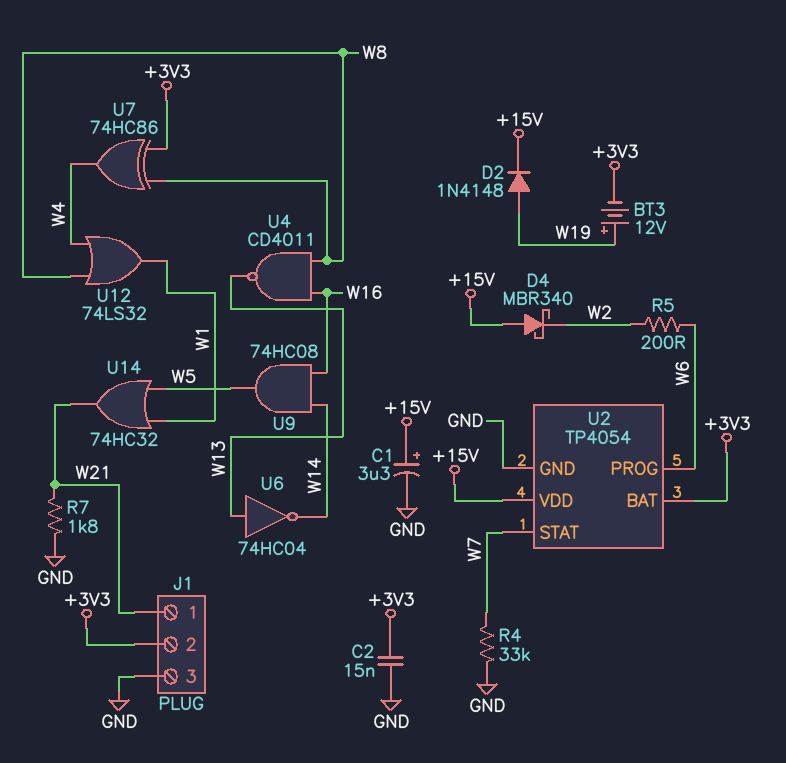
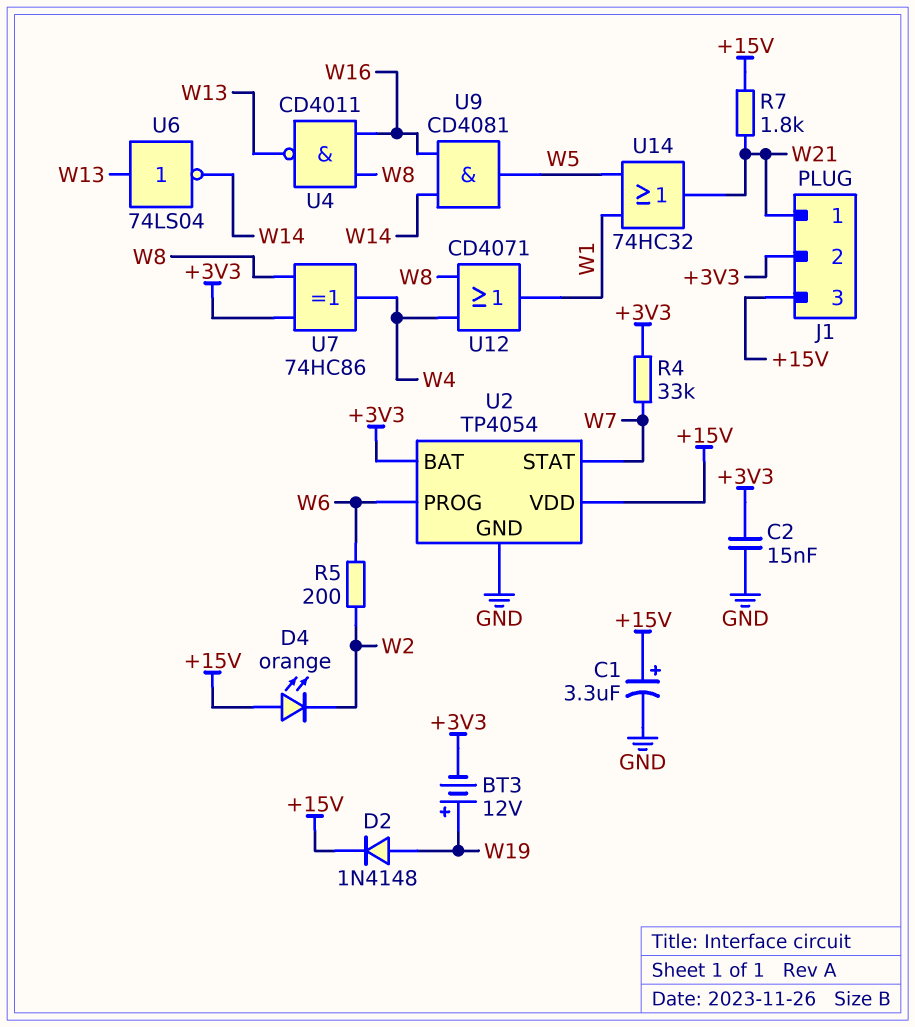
D4: schottky MBR340 (A +15V, K W2) -> LED orange (A +15V, K W2)
J1 pin 3: GND -> +15V
R4: 33k (GND, W7) -> 33k (+3V3, W7)
R7: 1.8k (GND, W21) -> 1.8k (+15V, W21)
U6: NOT 74HC04 (in W13, out W14) -> NOT 74LS04 (in W13, out W14)
U9: AND 74HC08 (in W14, in W16, out W5) -> AND CD4081 (in W14, in W16, out W5)
U12: OR 74LS32 (in W4, in W8, out W1) -> OR CD4071 (in W4, in W8, out W1)

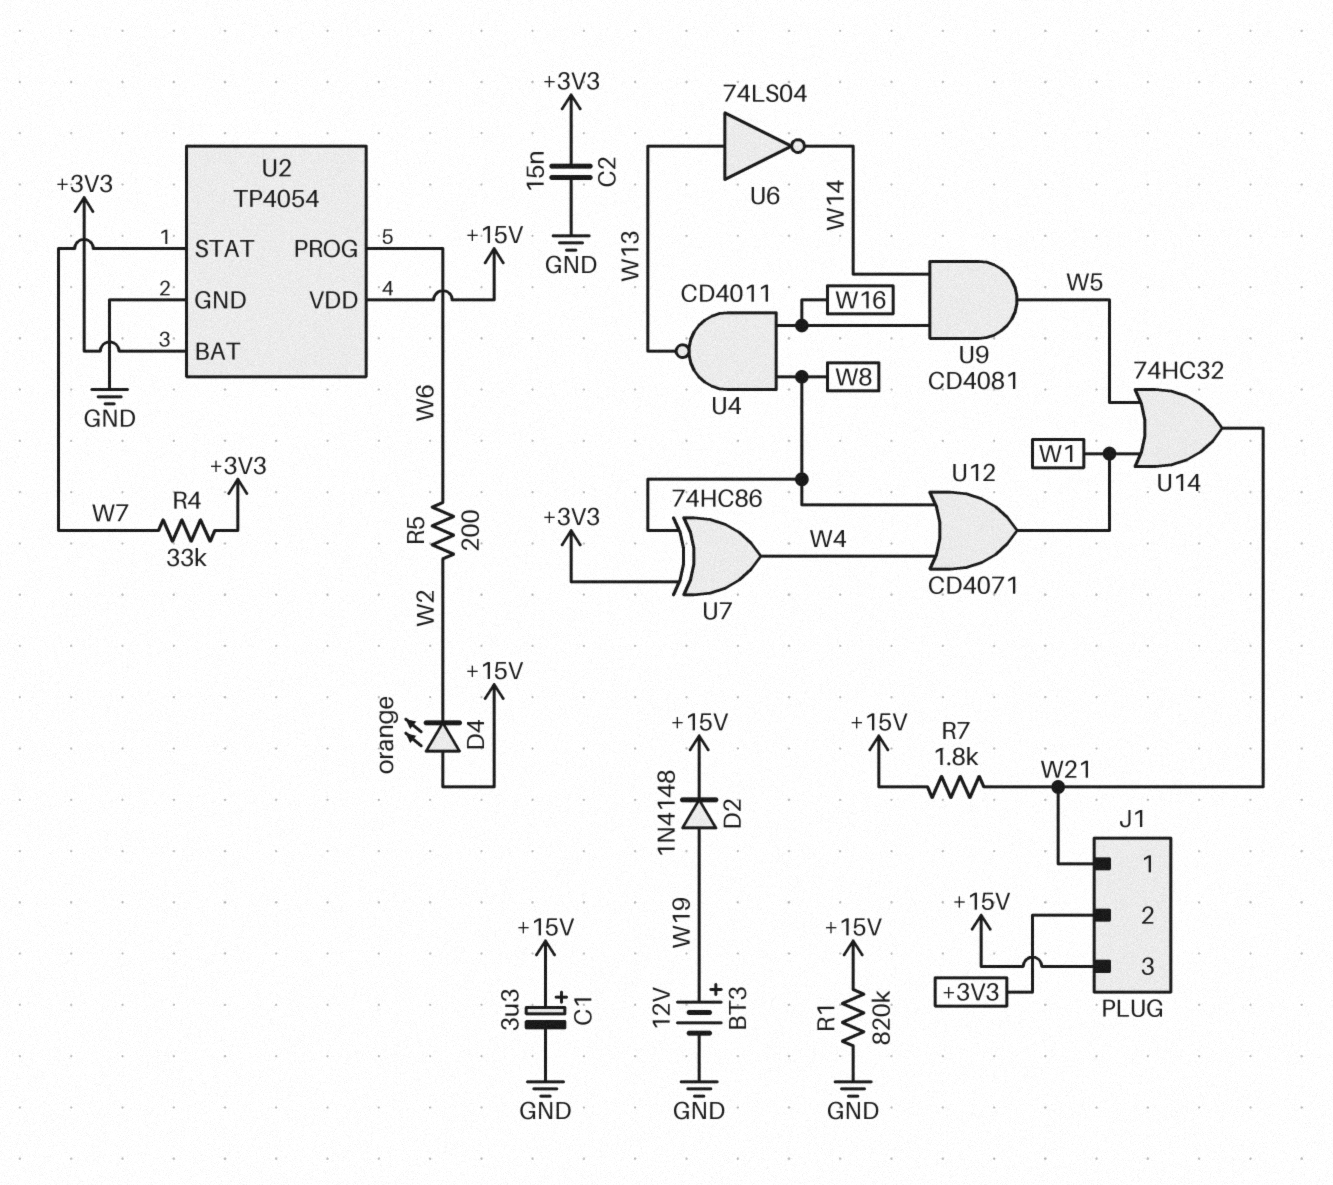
BT3: 12V (plus W19, minus +3V3) -> 12V (plus W19, minus GND)
R1: none -> 820k (+15V, GND)

